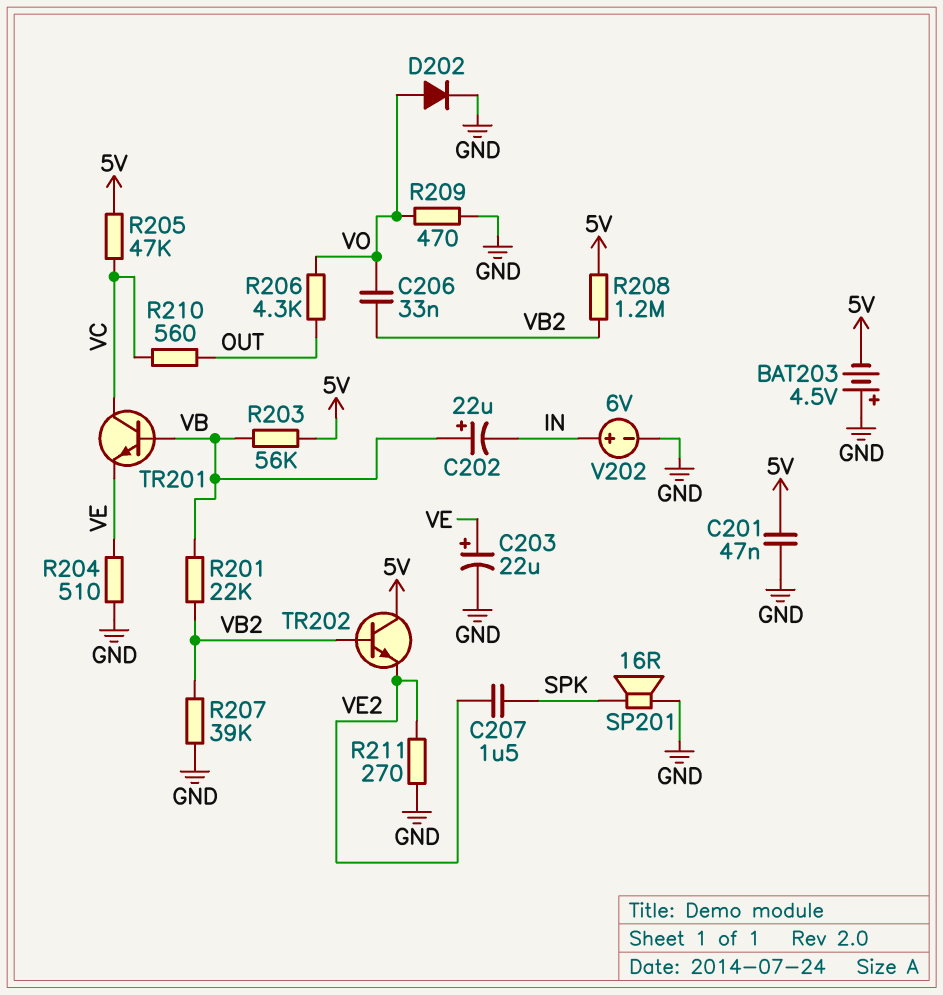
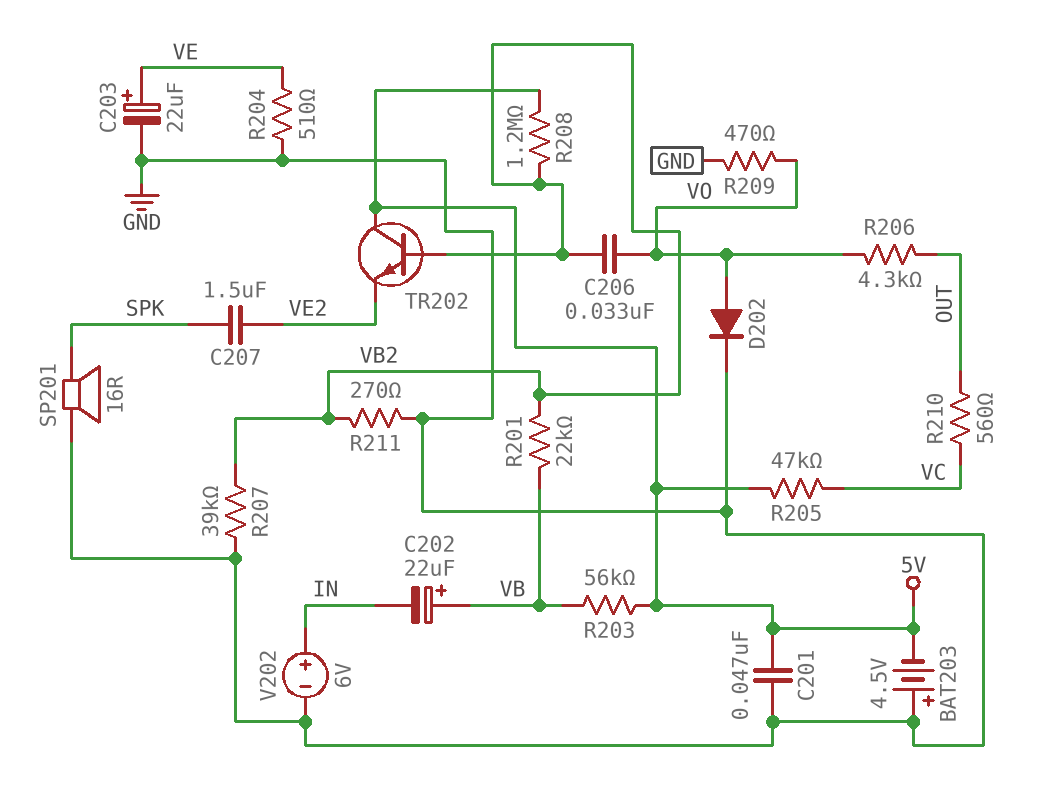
R211: 270 (GND, VE2) -> 270 (GND, VB2)
TR201: NPN (B VB, C VC, E VE) -> none

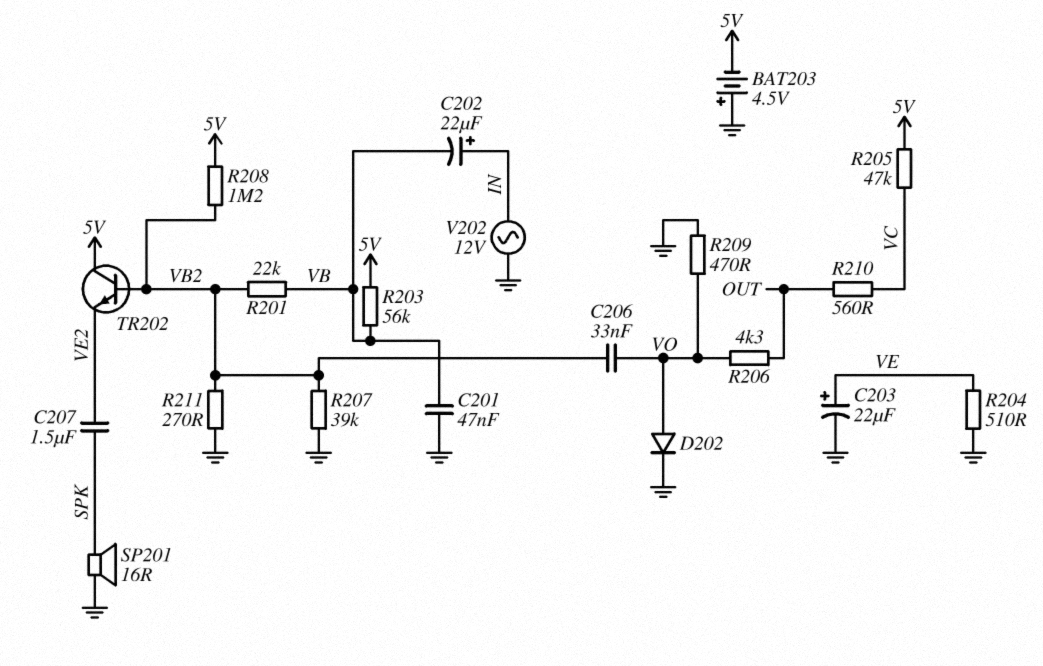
C201: 47nF (5V, GND) -> 47nF (GND, VB)
C202: 22uF (plus VB, minus IN) -> 22uF (plus IN, minus VB)
V202: 6V (plus IN, minus GND) -> AC 12V (GND, IN)

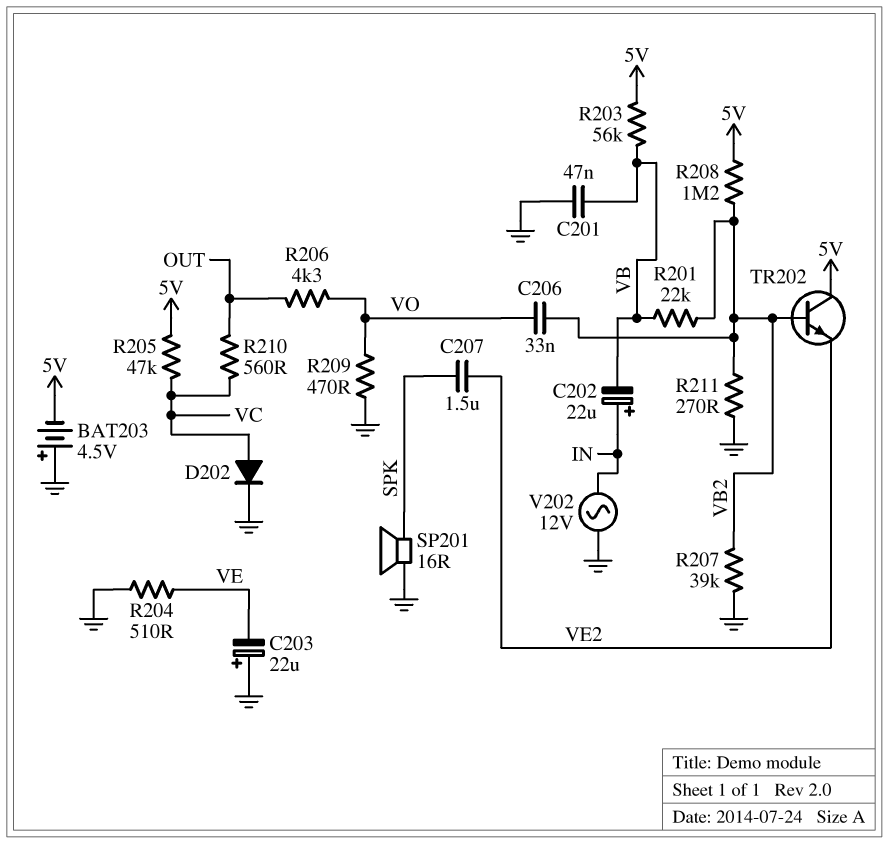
C203: 22uF (plus VE, minus GND) -> 22uF (plus GND, minus VE)
D202: diode (A VO, K GND) -> diode (A VC, K GND)

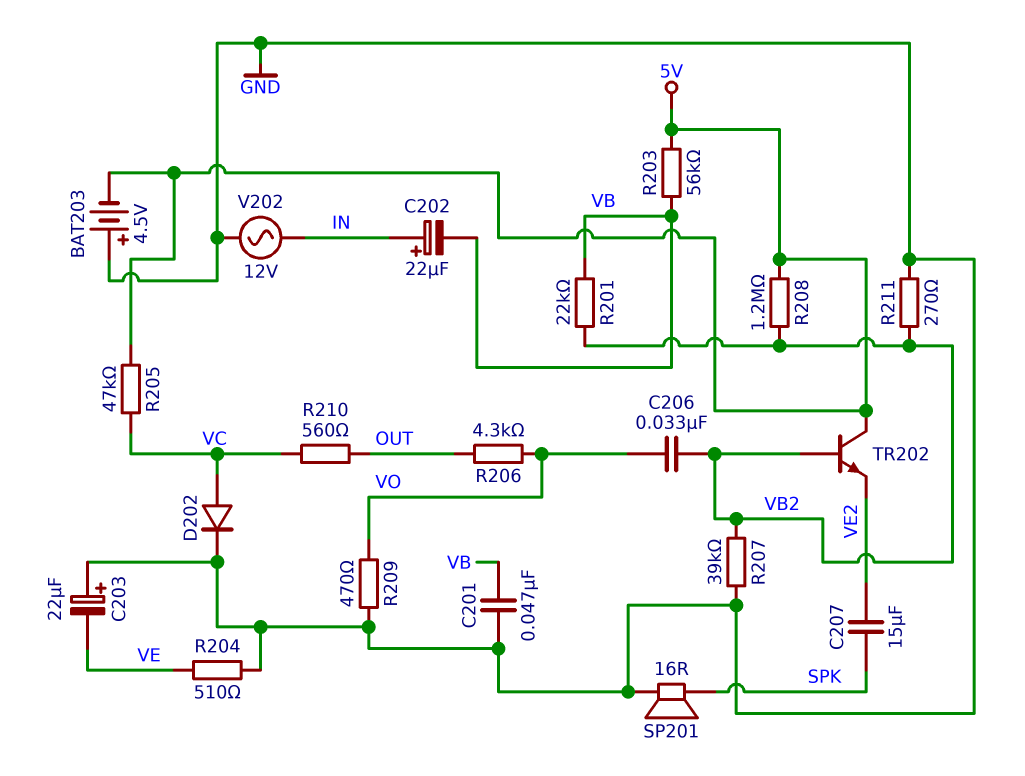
C207: 1.5uF (SPK, VE2) -> 15uF (SPK, VE2)

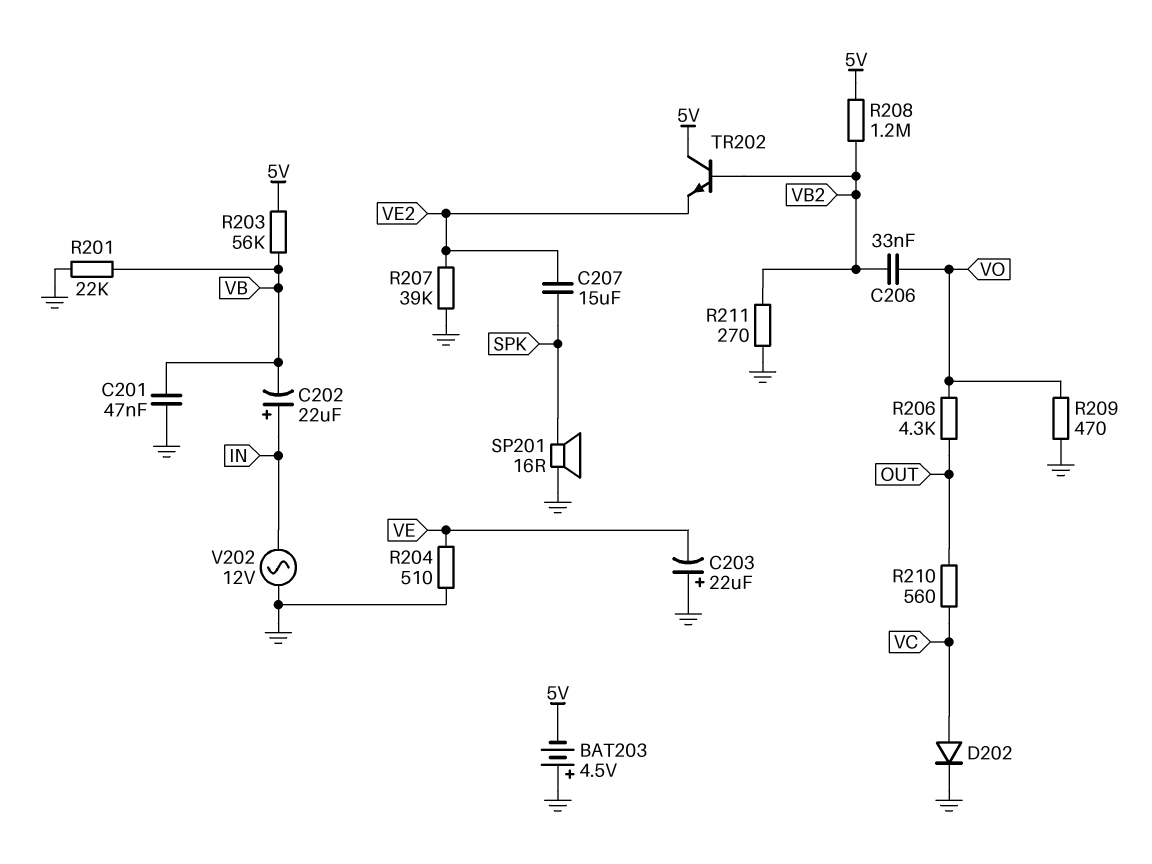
R201: 22k (VB, VB2) -> 22k (GND, VB)
R205: 47k (5V, VC) -> none
R207: 39k (GND, VB2) -> 39k (GND, VE2)

